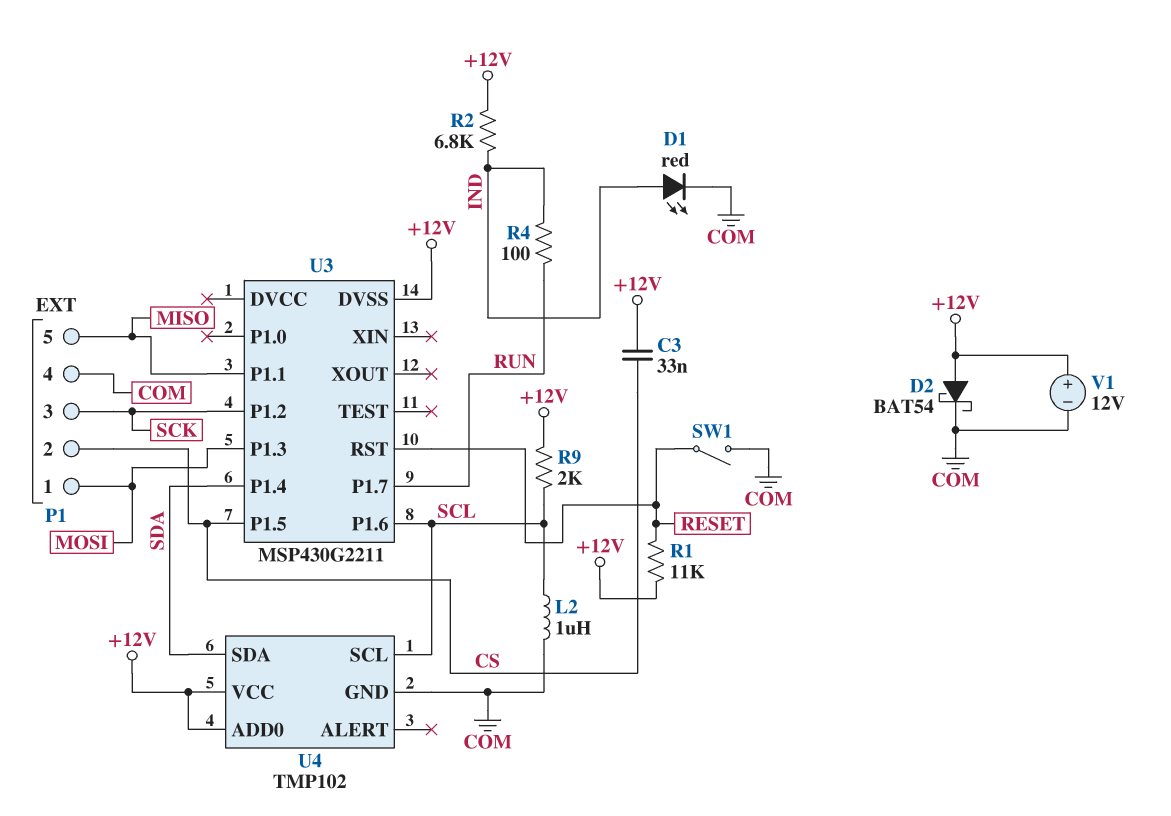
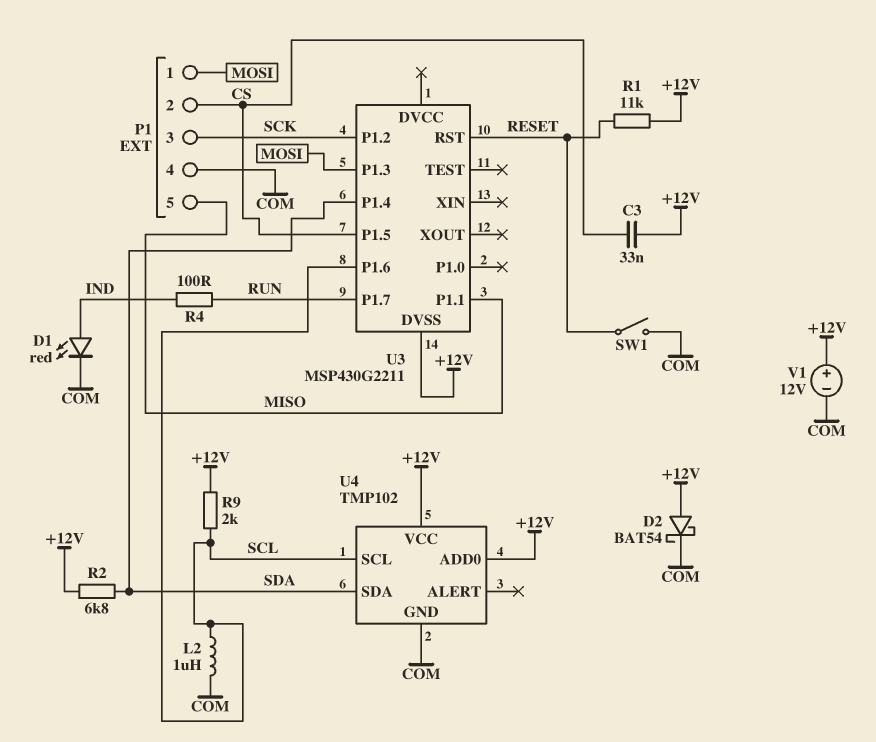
R2: 6.8k (+12V, IND) -> 6.8k (+12V, SDA)

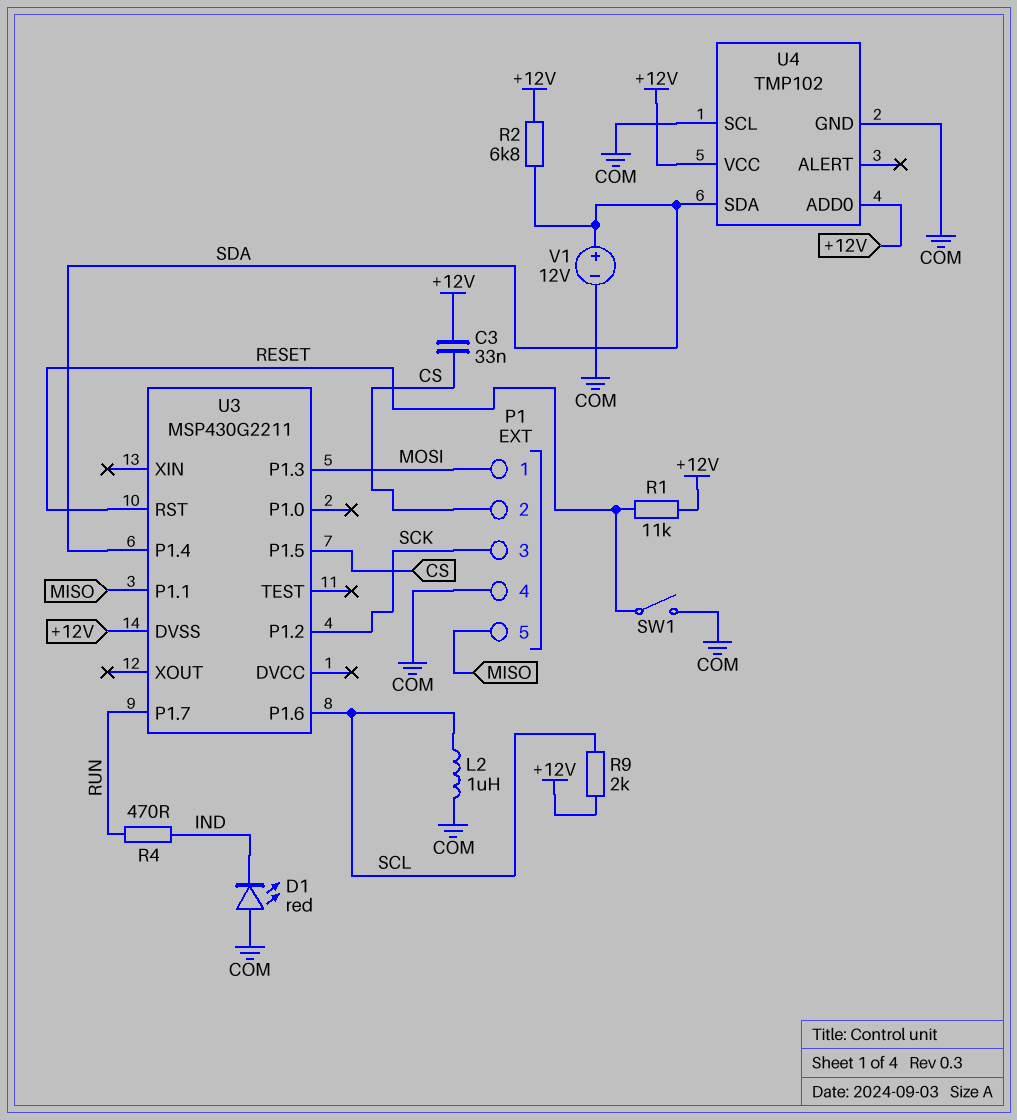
D1: LED red (A IND, K COM) -> LED red (A COM, K IND)
D2: schottky BAT54 (A +12V, K COM) -> none
R4: 100 (IND, RUN) -> 470 (IND, RUN)
U4 pin SCL: SCL -> COM
V1: 12V (plus +12V, minus COM) -> 12V (plus SDA, minus COM)

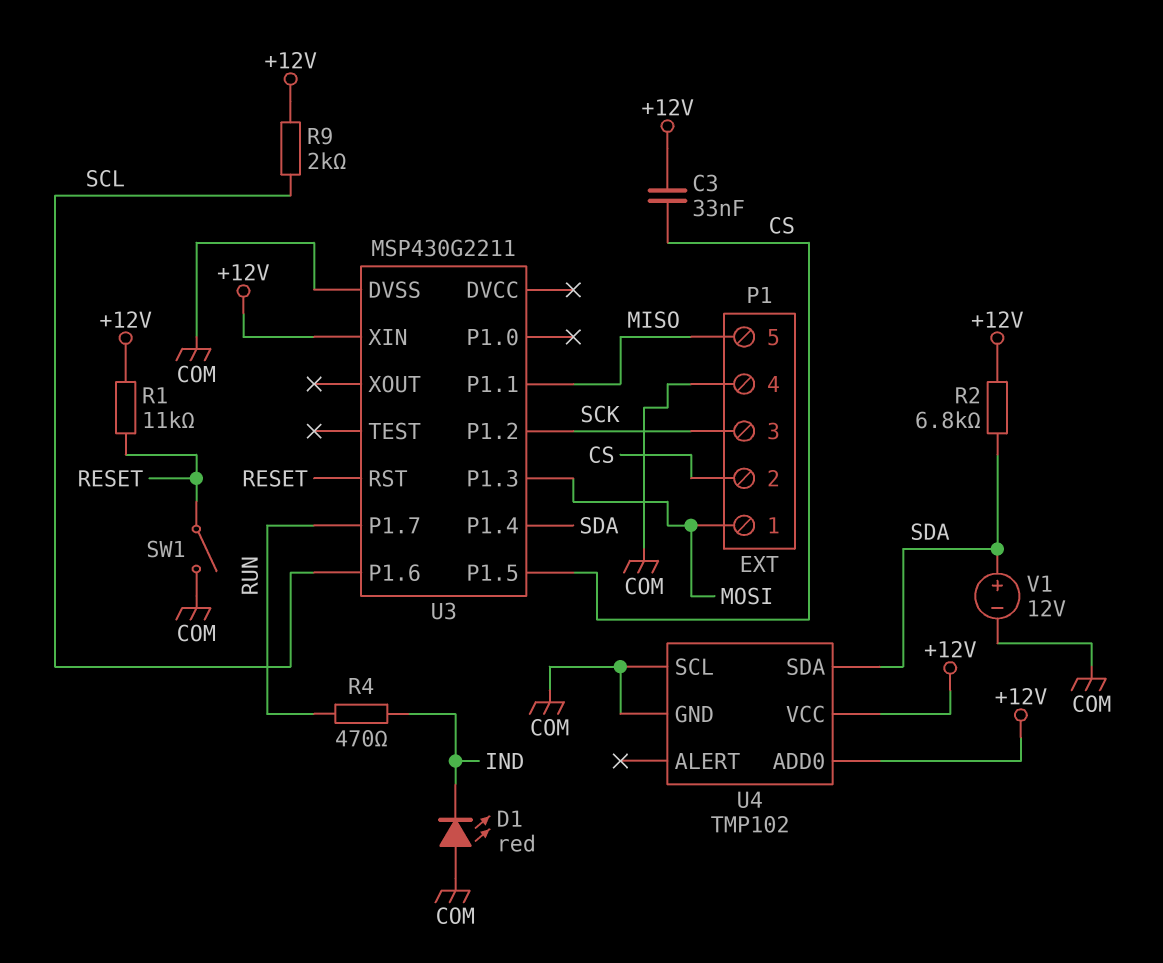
L2: 1uH (COM, SCL) -> none
U3 pin DVSS: +12V -> COM
U3 pin XIN: none -> +12V

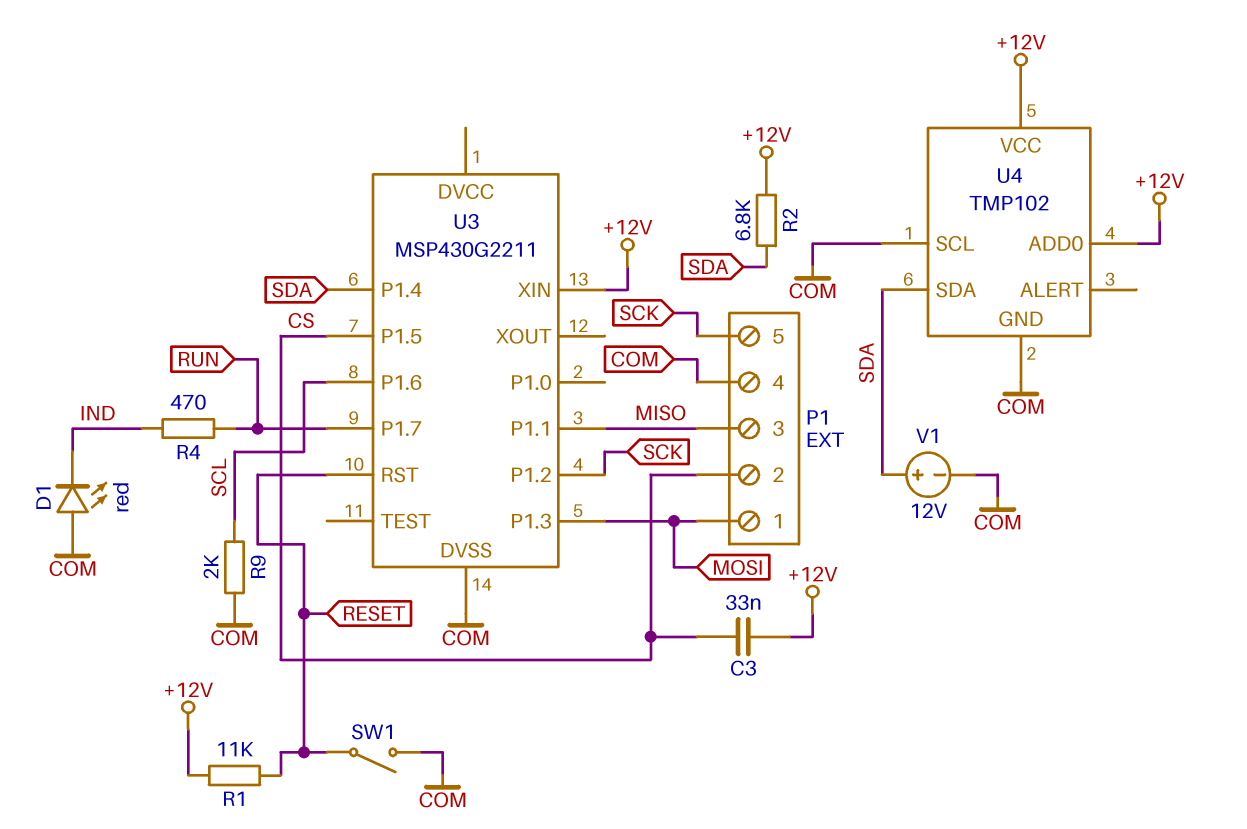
P1 pin 3: SCK -> MISO
P1 pin 5: MISO -> SCK
R9: 2k (+12V, SCL) -> 2k (COM, SCL)

